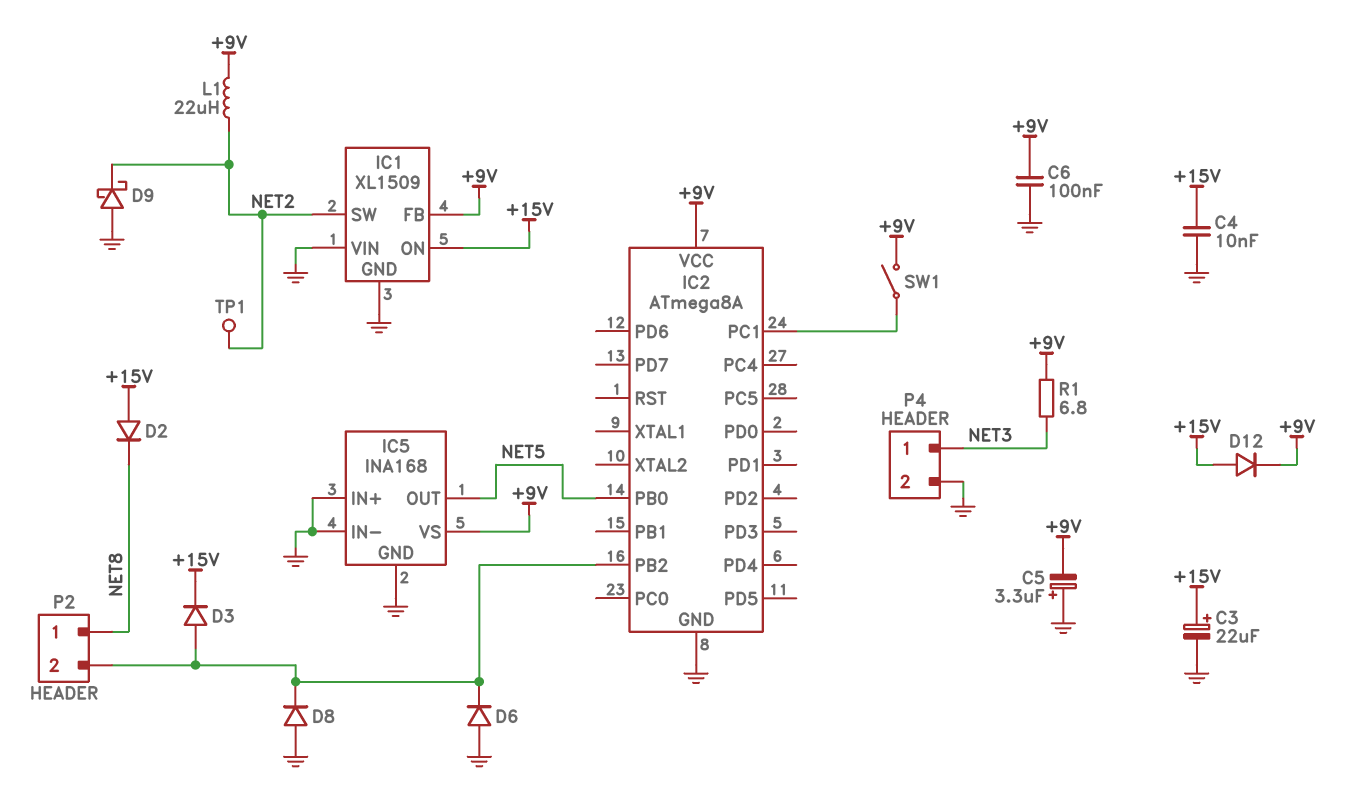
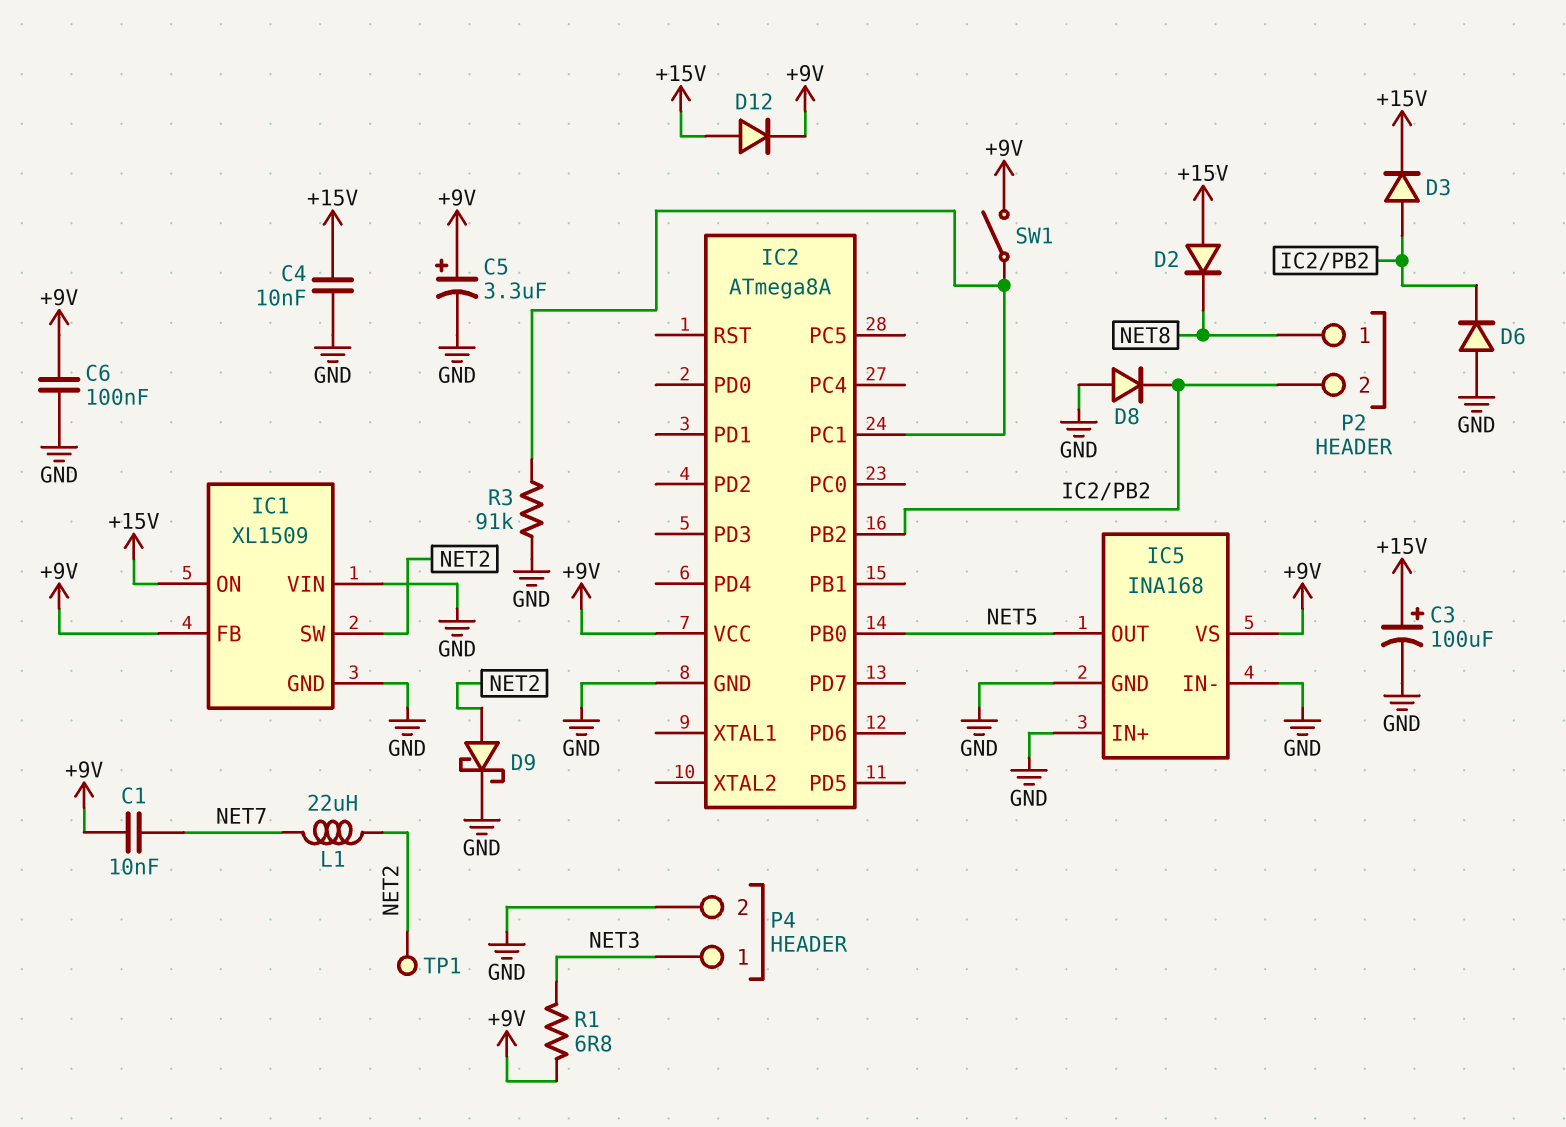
C1: none -> 10nF (+9V, NET7)
C3: 22uF (plus +15V, minus GND) -> 100uF (plus +15V, minus GND)
C5: 3.3uF (plus GND, minus +9V) -> 3.3uF (plus +9V, minus GND)
D9: schottky (A GND, K NET2) -> schottky (A NET2, K GND)
L1: 22uH (+9V, NET2) -> 22uH (NET2, NET7)
R3: none -> 91k (GND, IC2/PC1)

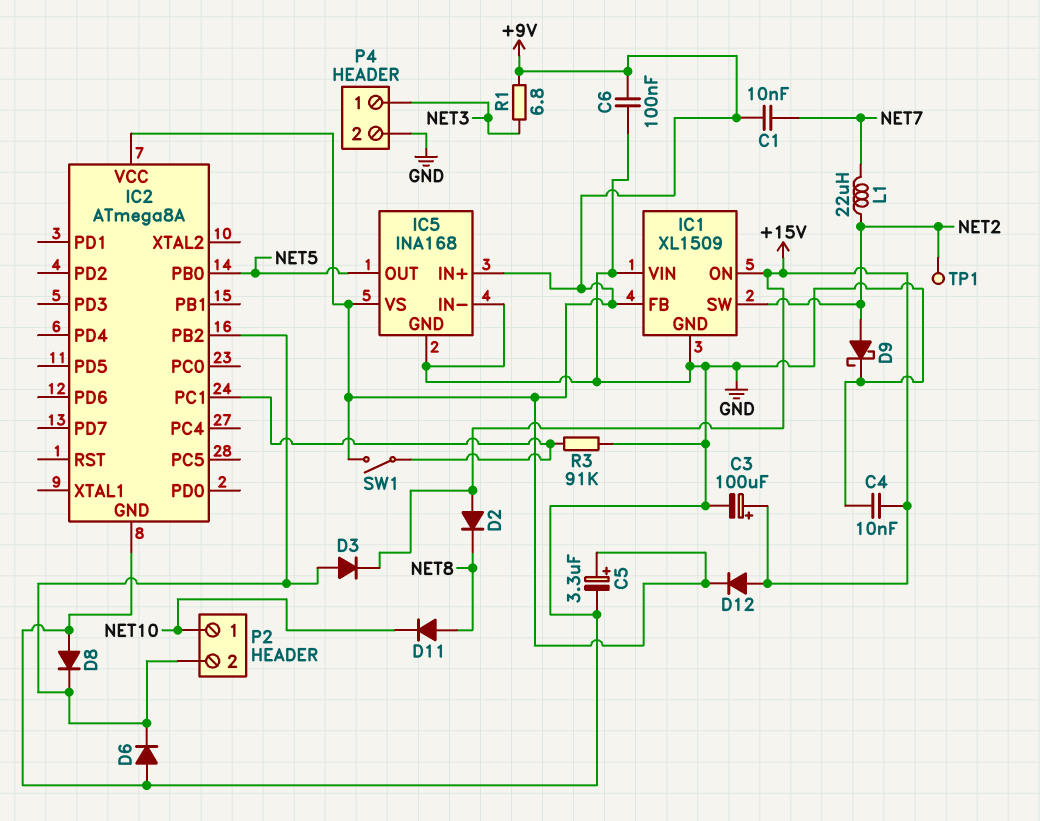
D11: none -> diode (A NET8, K NET10)
IC5 pin IN+: GND -> +9V
P2 pin 1: NET8 -> NET10

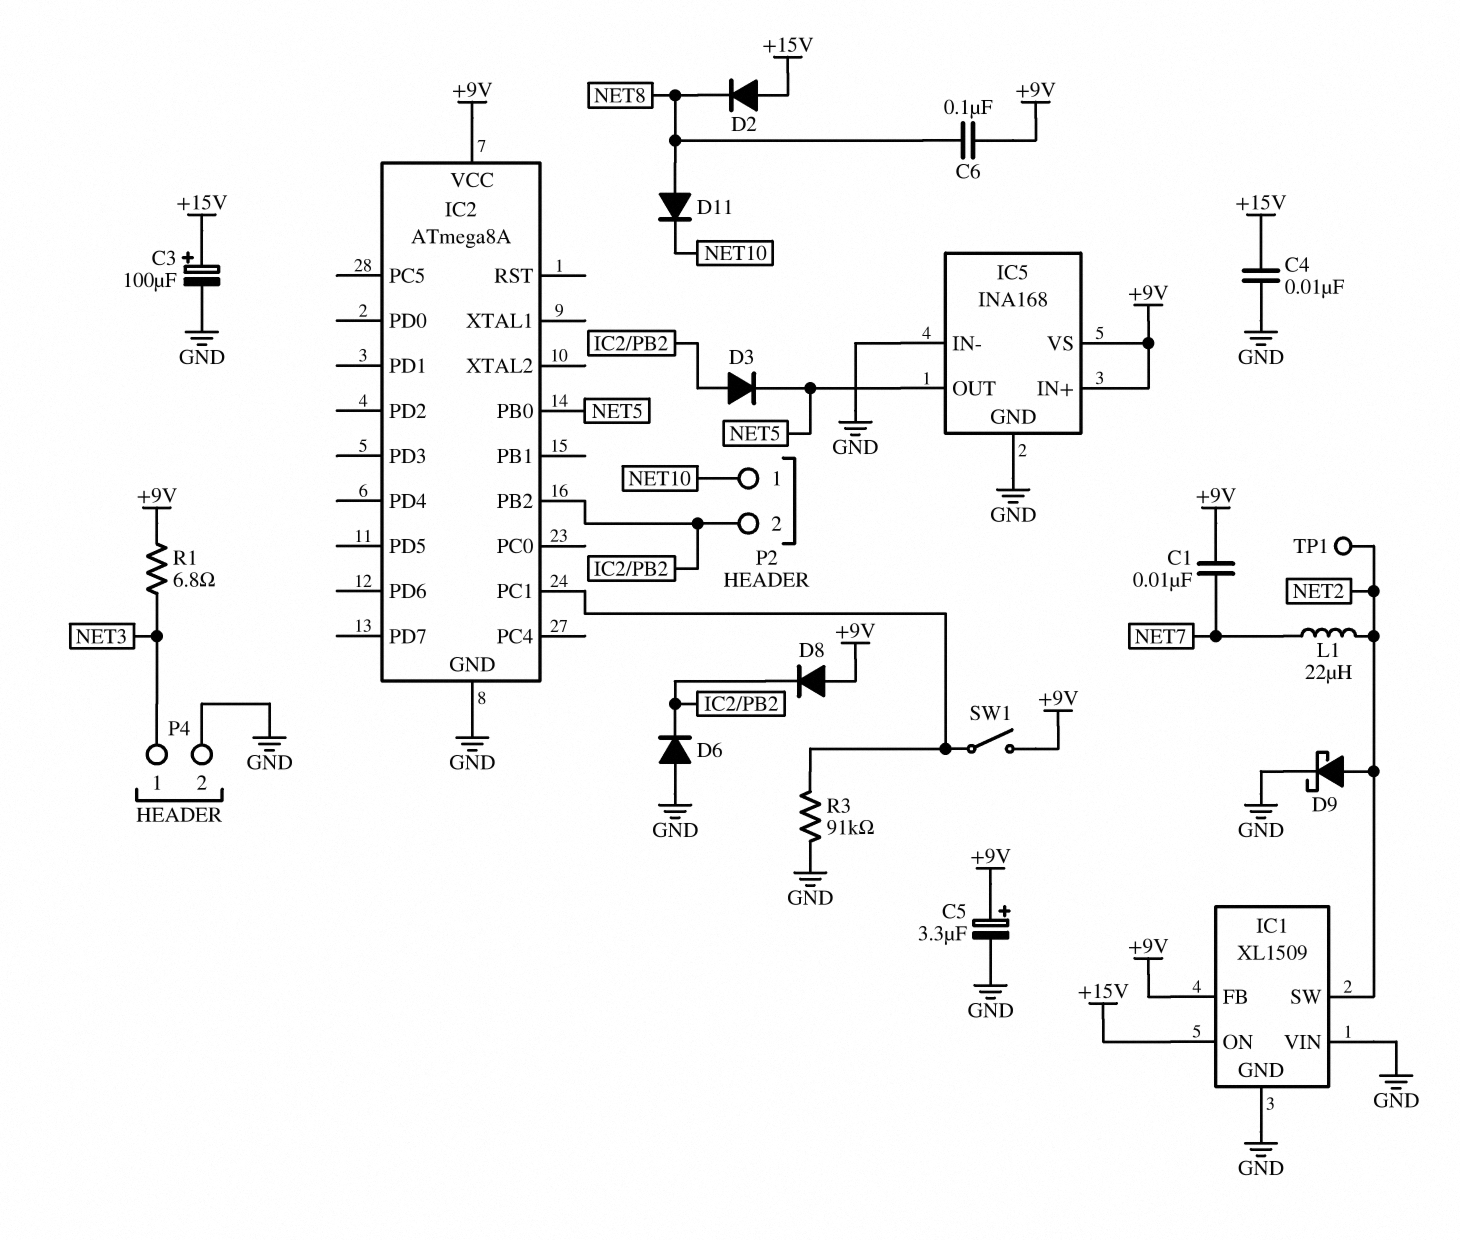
C6: 100nF (+9V, GND) -> 100nF (+9V, NET8)
D3: diode (A IC2/PB2, K +15V) -> diode (A IC2/PB2, K NET5)
D8: diode (A GND, K IC2/PB2) -> diode (A +9V, K IC2/PB2)
D12: diode (A +15V, K +9V) -> none

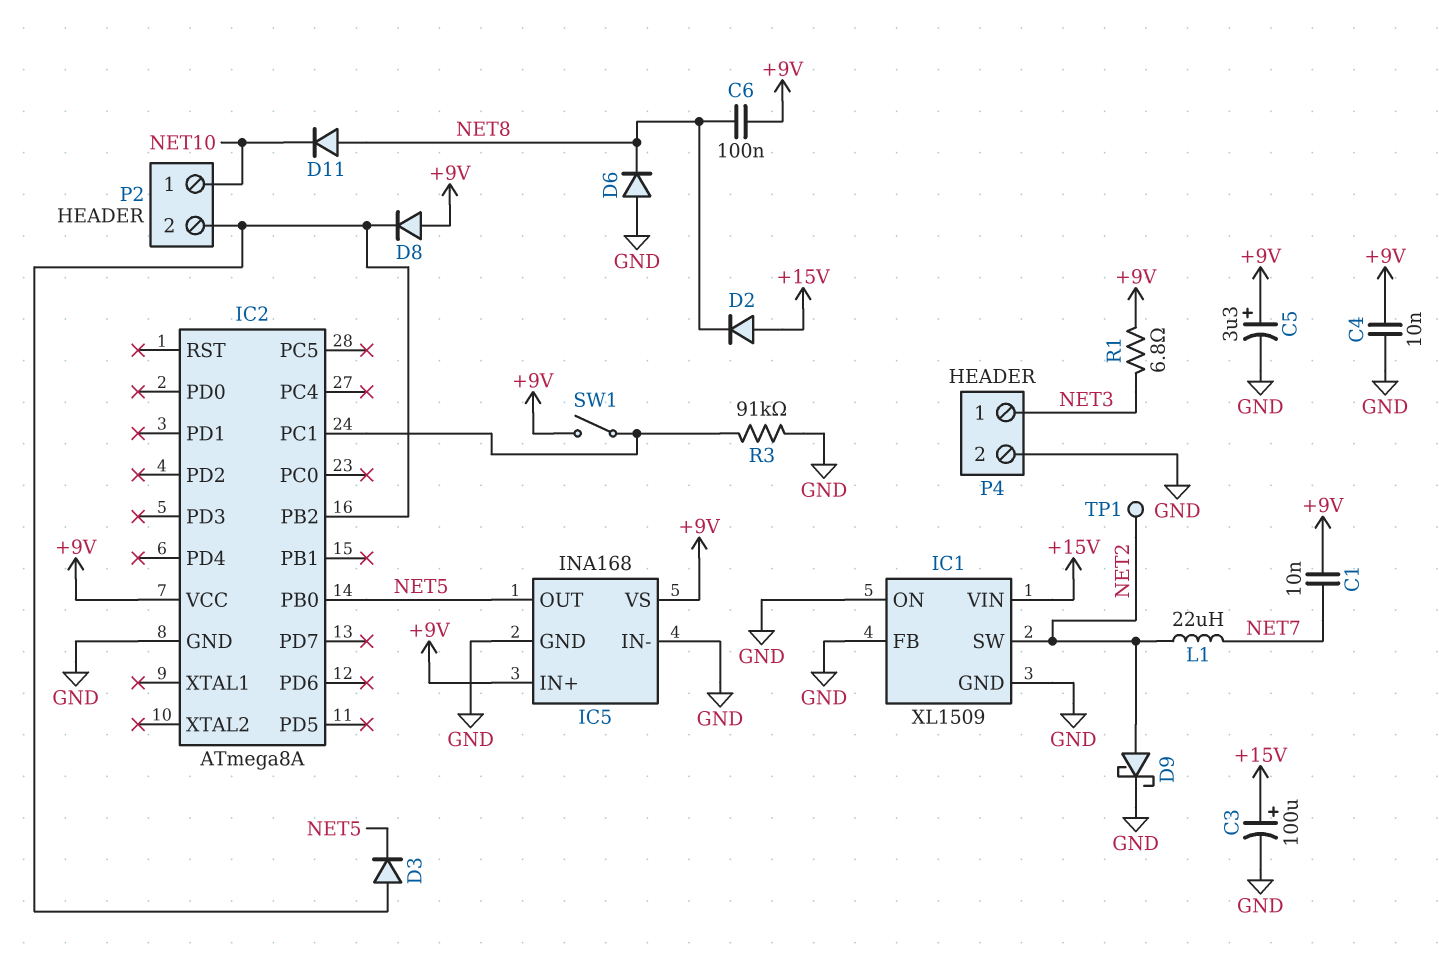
C4: 10nF (+15V, GND) -> 10nF (+9V, GND)
D6: diode (A GND, K IC2/PB2) -> diode (A GND, K NET8)
IC1 pin FB: +9V -> GND
IC1 pin ON: +15V -> GND
IC1 pin VIN: GND -> +15V

